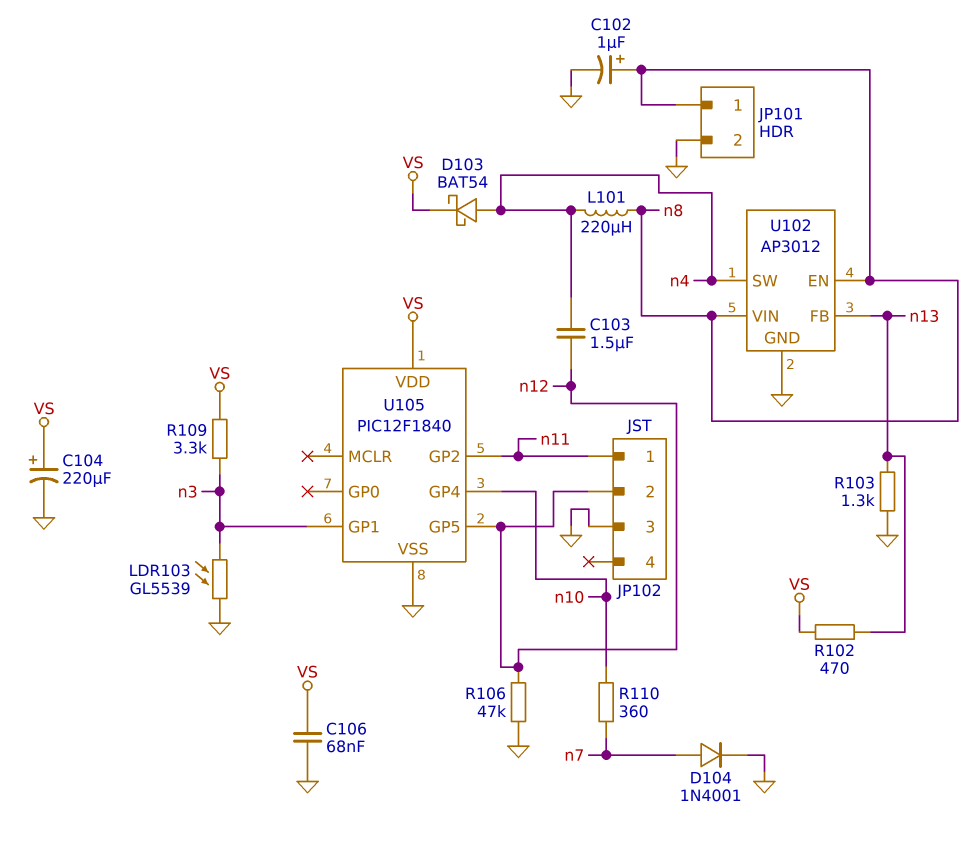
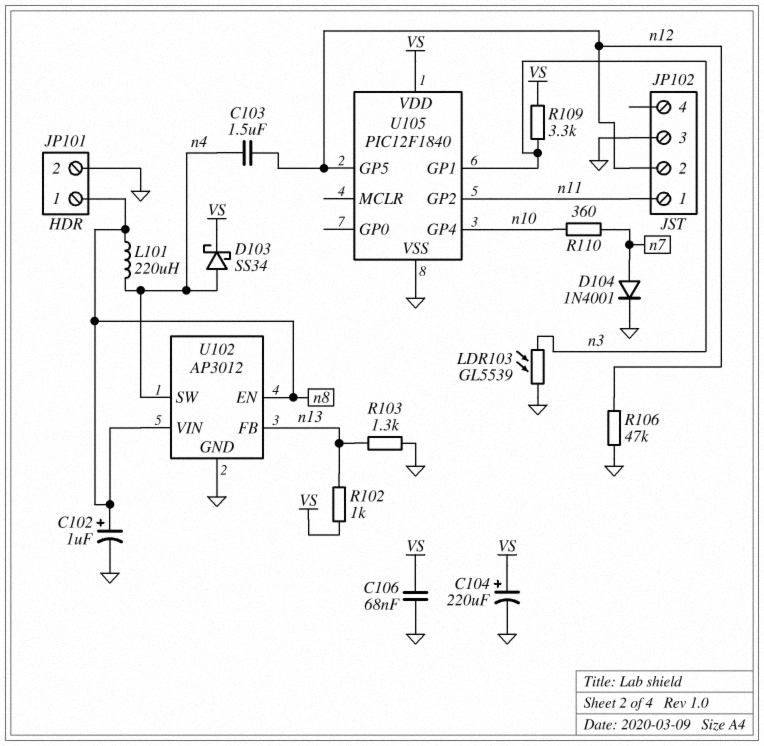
D103: schottky BAT54 (A n4, K VS) -> schottky SS34 (A n4, K VS)
R102: 470 (VS, n13) -> 1k (VS, n13)

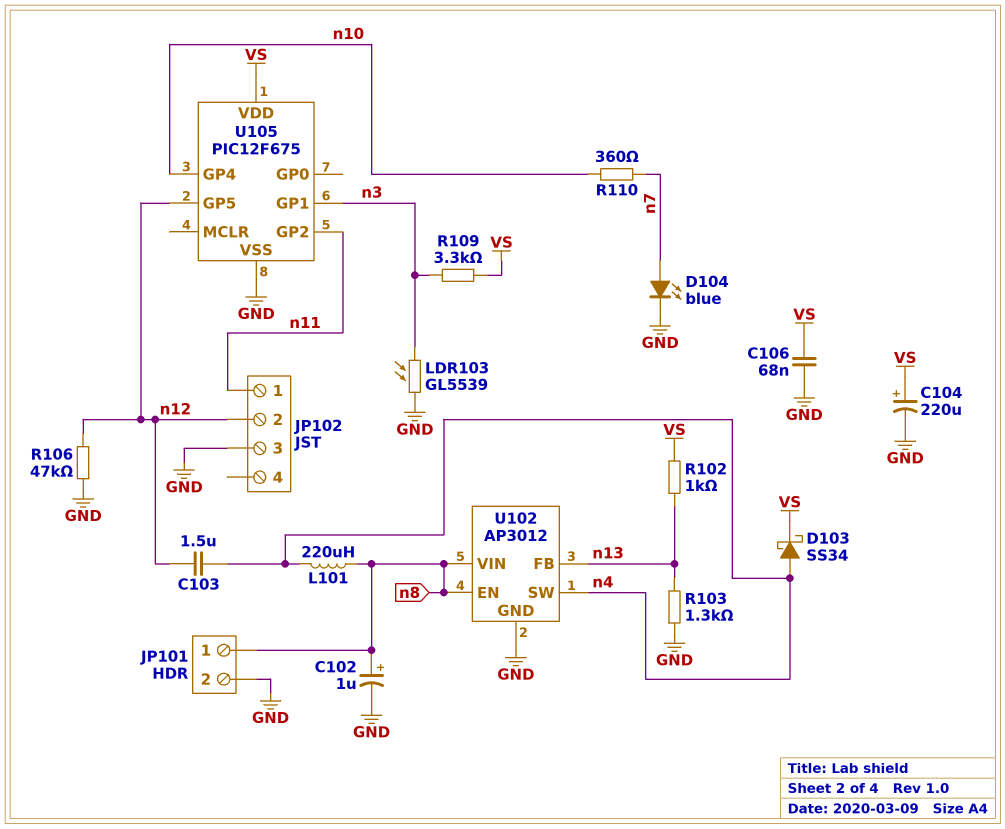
D104: diode 1N4001 (A n7, K GND) -> LED blue (A n7, K GND)
U105: PIC12F1840 -> PIC12F675

